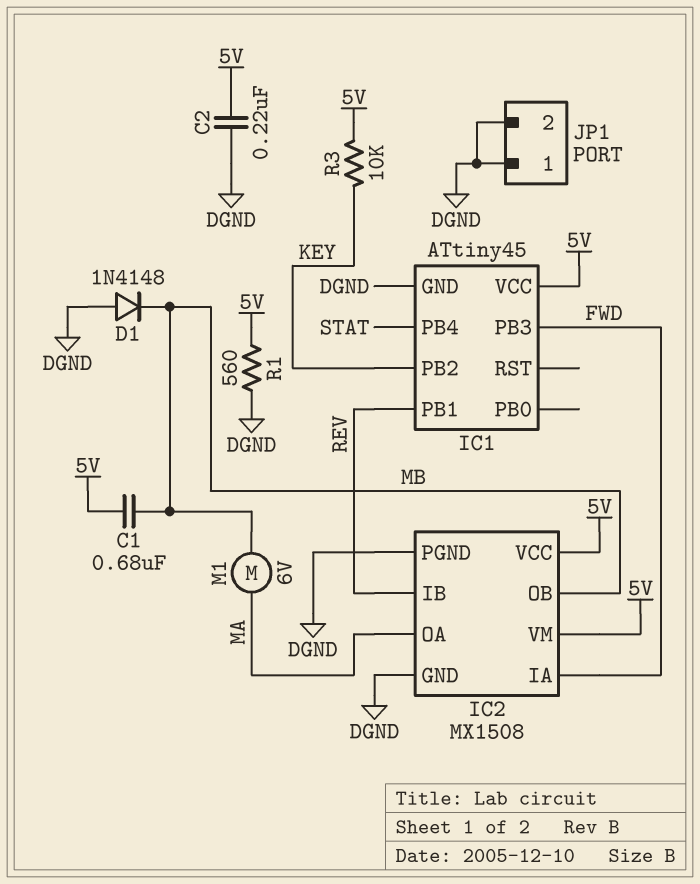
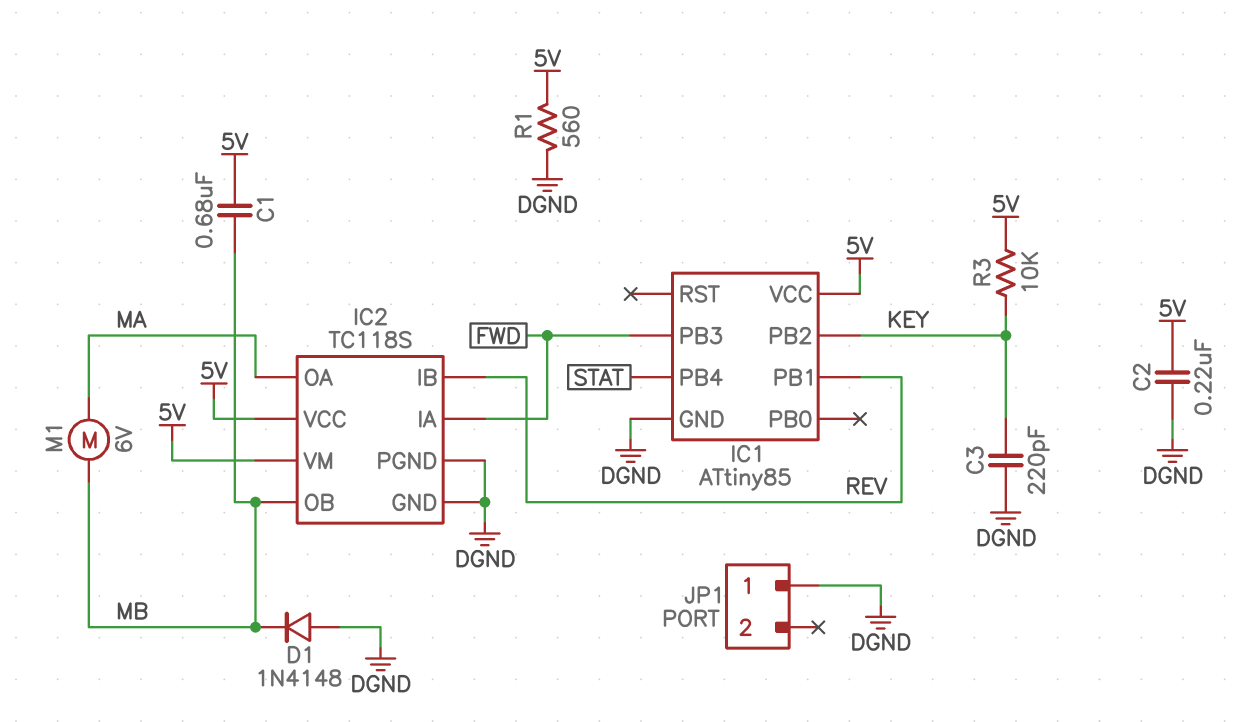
C3: none -> 220pF (DGND, KEY)
IC1: ATtiny45 -> ATtiny85
IC2: MX1508 -> TC118S
JP1 pin 2: DGND -> none

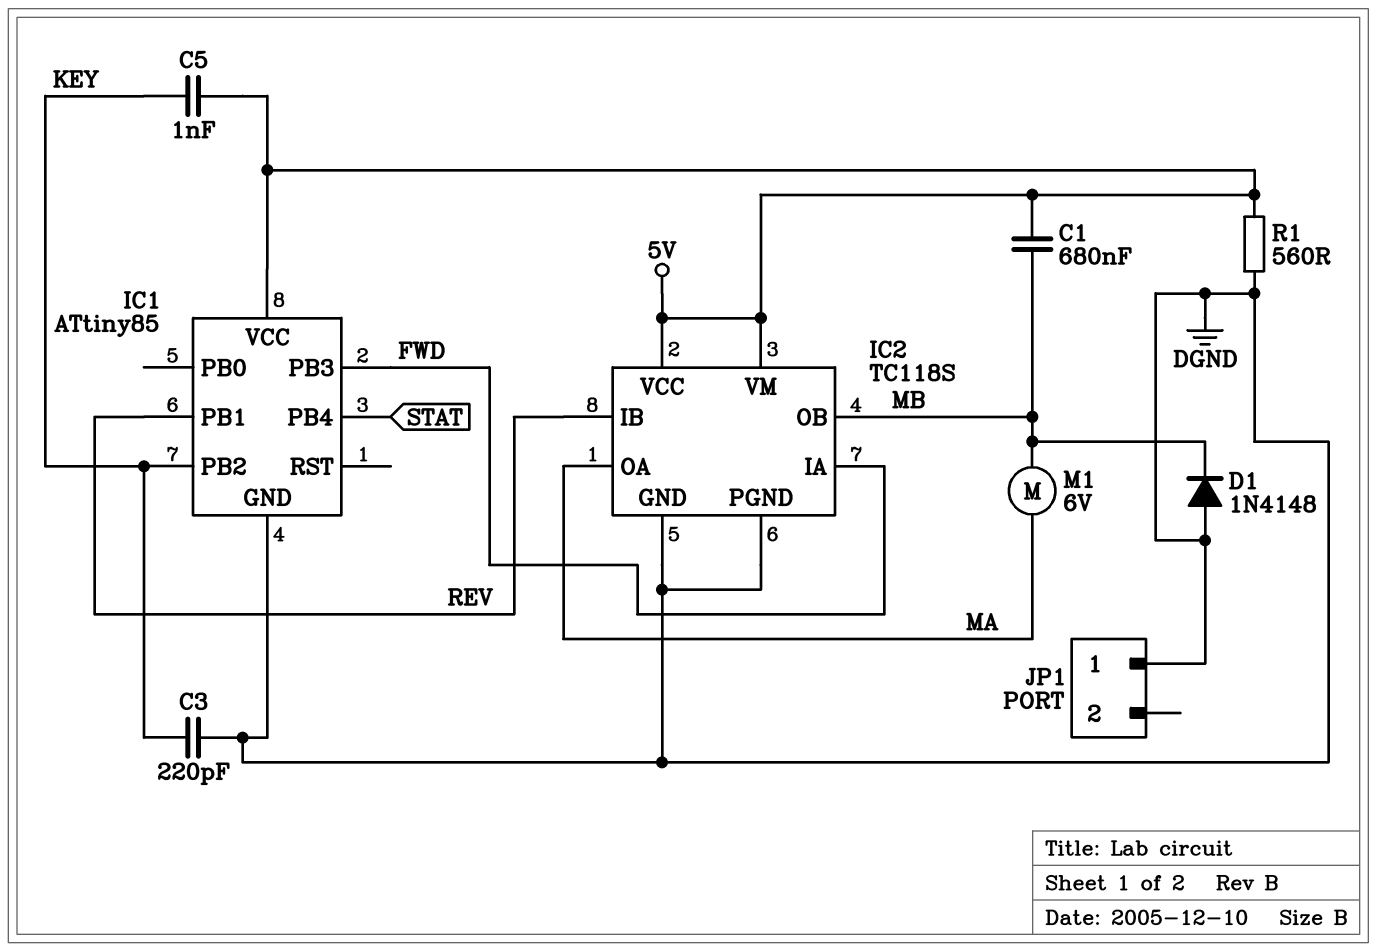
C2: 220nF (5V, DGND) -> none
C5: none -> 1nF (5V, KEY)
R3: 10k (5V, KEY) -> none

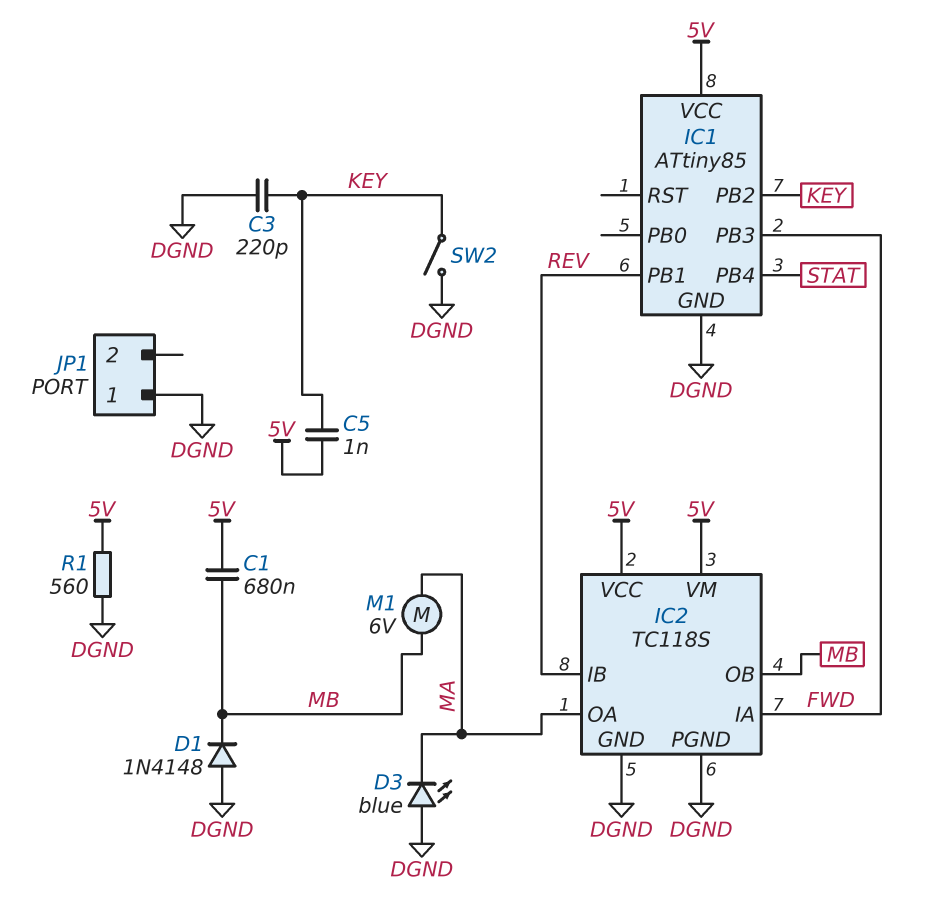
D3: none -> LED blue (A DGND, K MA)
SW2: none -> switch (DGND, KEY)

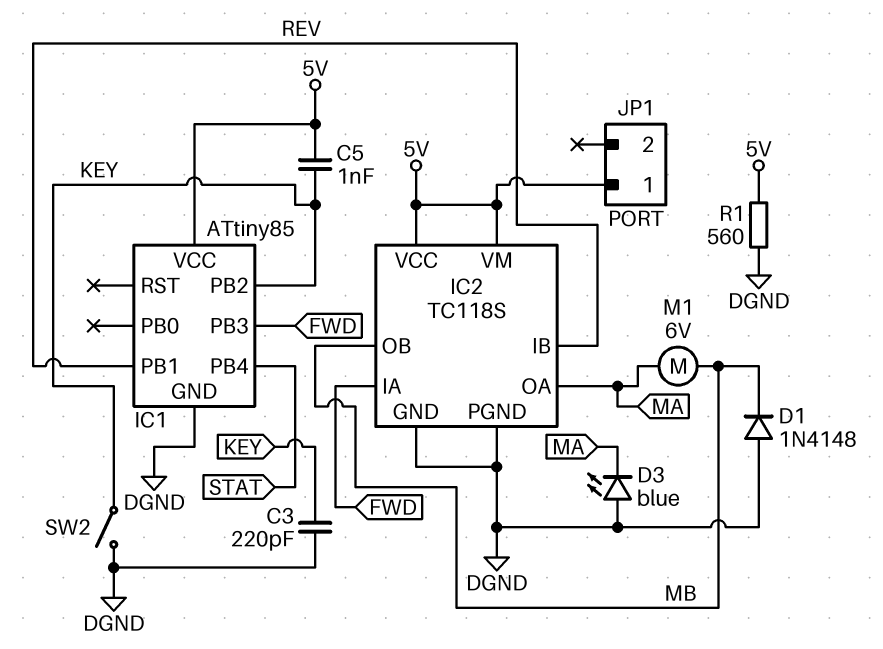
C1: 680nF (5V, MB) -> none
JP1 pin 1: DGND -> 5V

